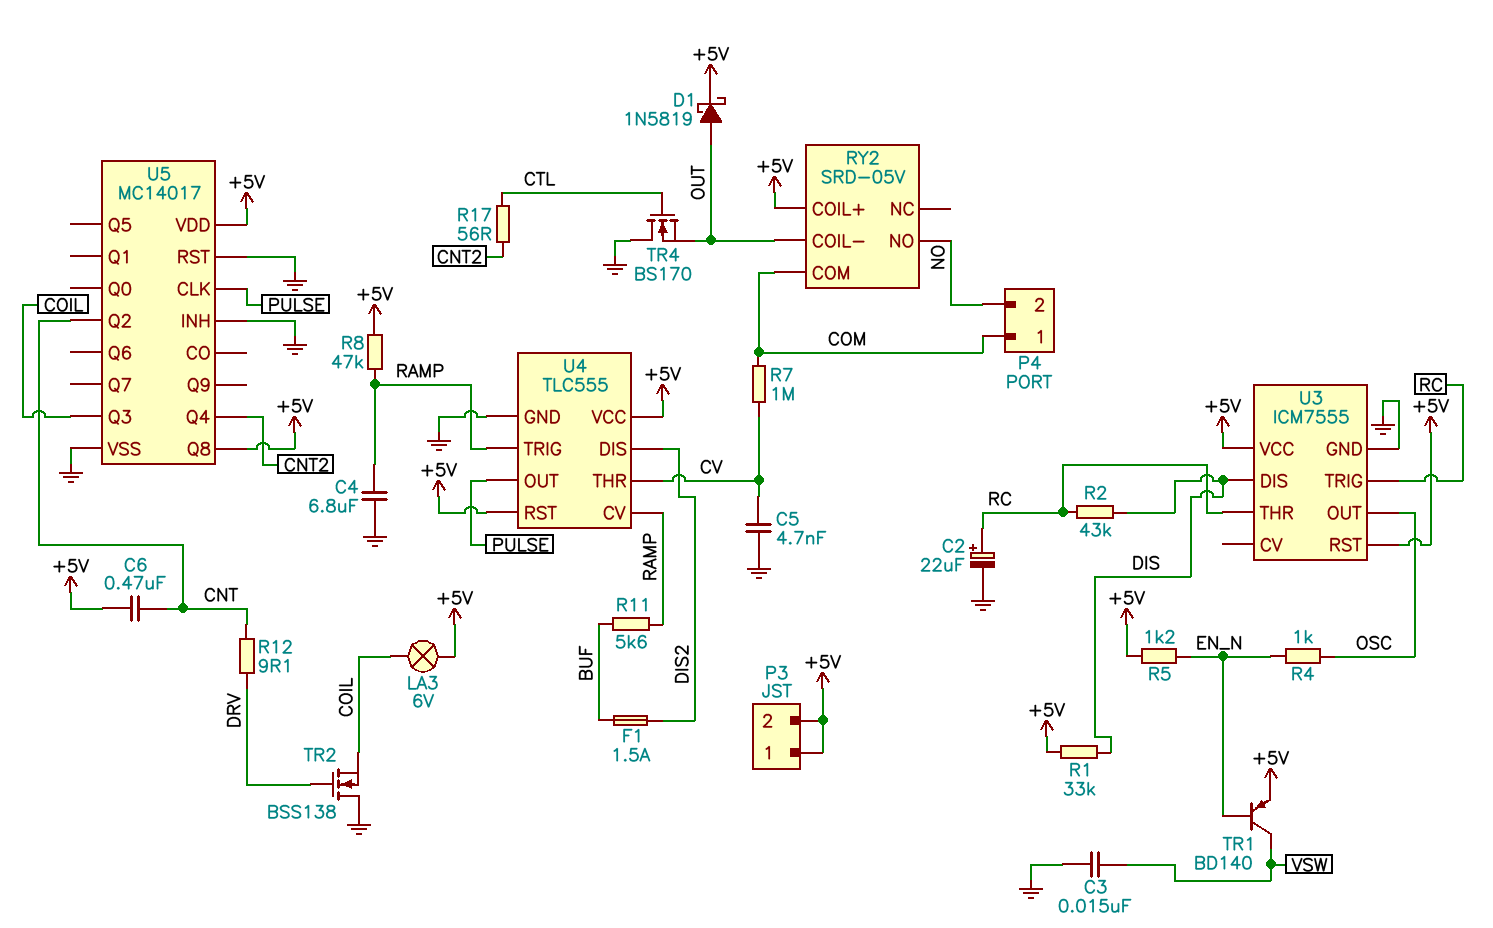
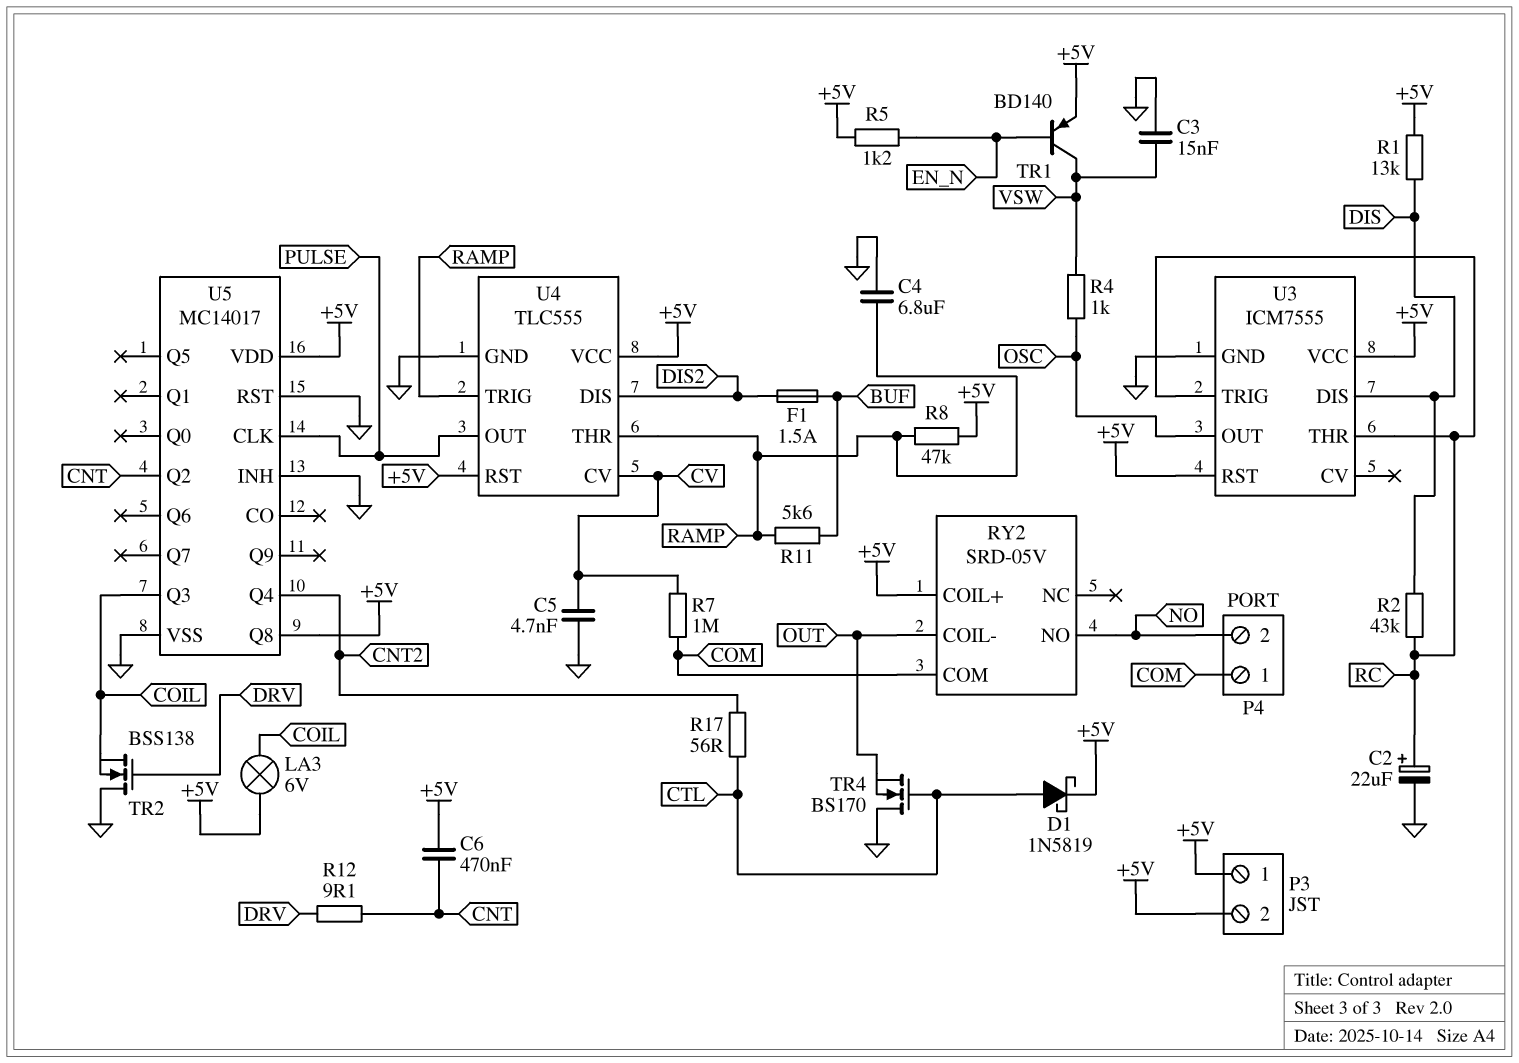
D1: schottky 1N5819 (A OUT, K +5V) -> schottky 1N5819 (A CTL, K +5V)
R1: 33k (+5V, DIS) -> 13k (+5V, DIS)
R4: 1k (EN_N, OSC) -> 1k (OSC, VSW)
U4 pin CV: RAMP -> CV
U4 pin THR: CV -> RAMP

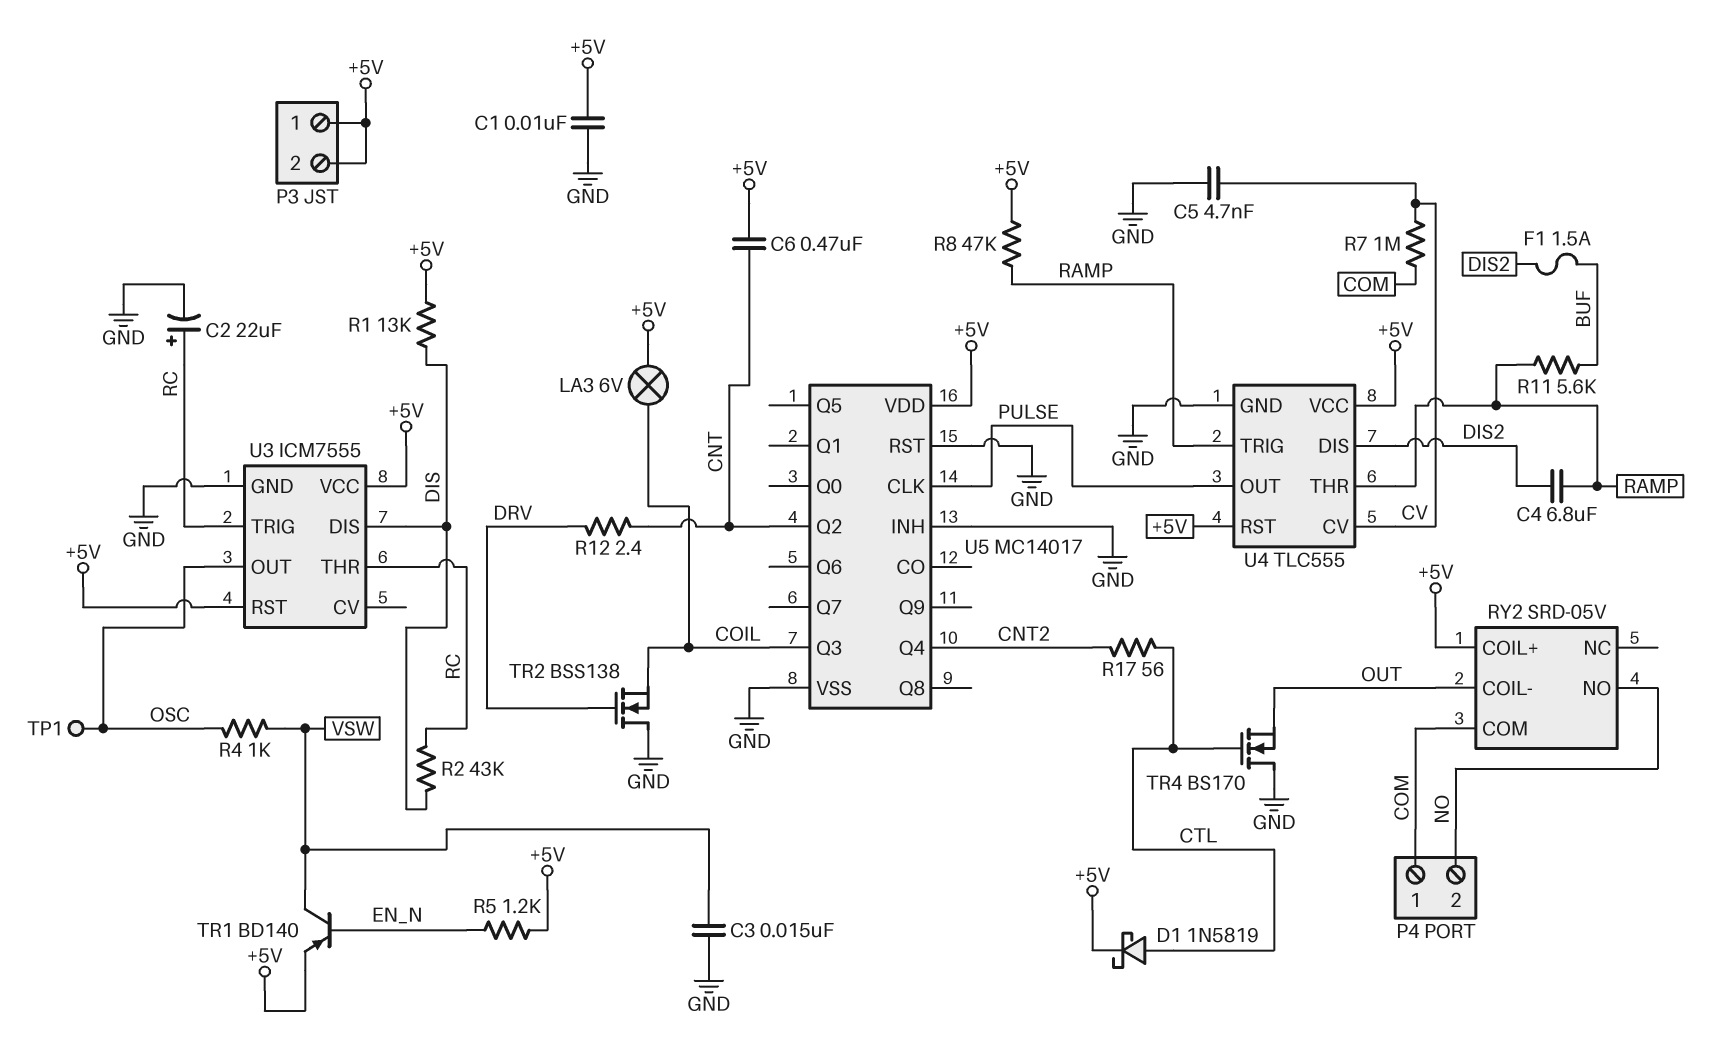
C1: none -> 10nF (+5V, GND)
C4: 6.8uF (GND, RAMP) -> 6.8uF (DIS2, RAMP)
R12: 9.1 (CNT, DRV) -> 2.4 (CNT, DRV)
TP1: none -> test point (OSC)
U5 pin Q8: +5V -> none

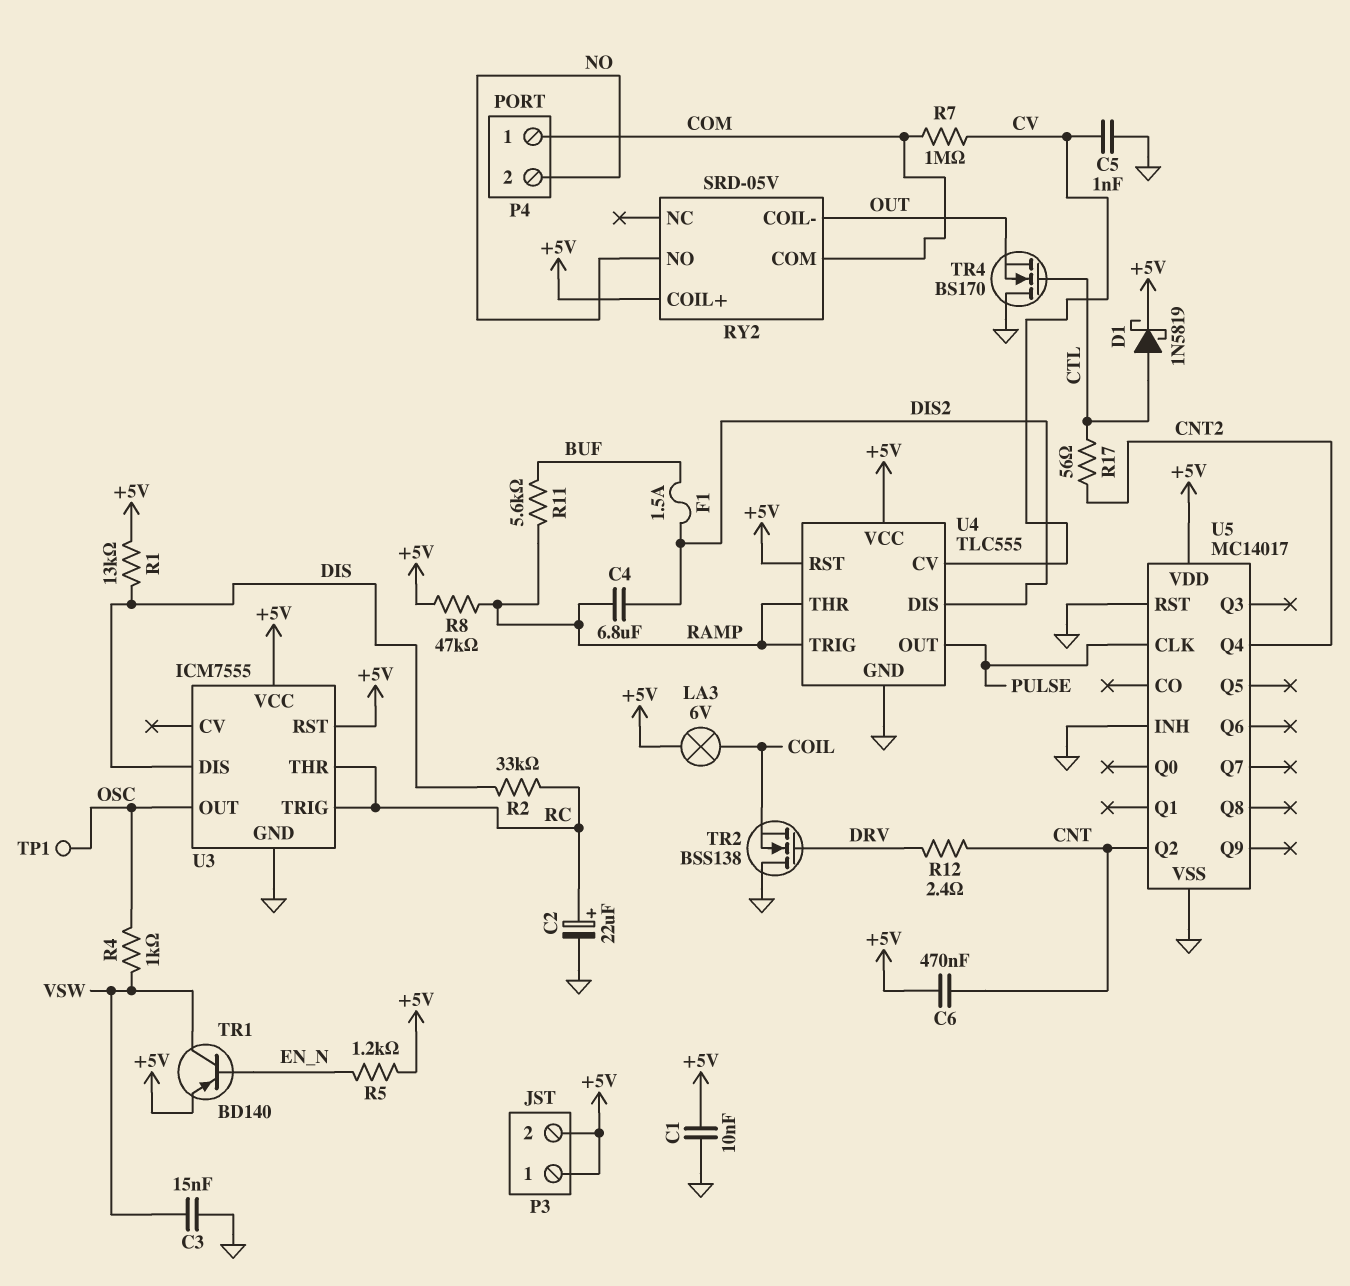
C5: 4.7nF (CV, GND) -> 1nF (CV, GND)
R2: 43k (DIS, RC) -> 33k (DIS, RC)
U5 pin Q3: COIL -> none

